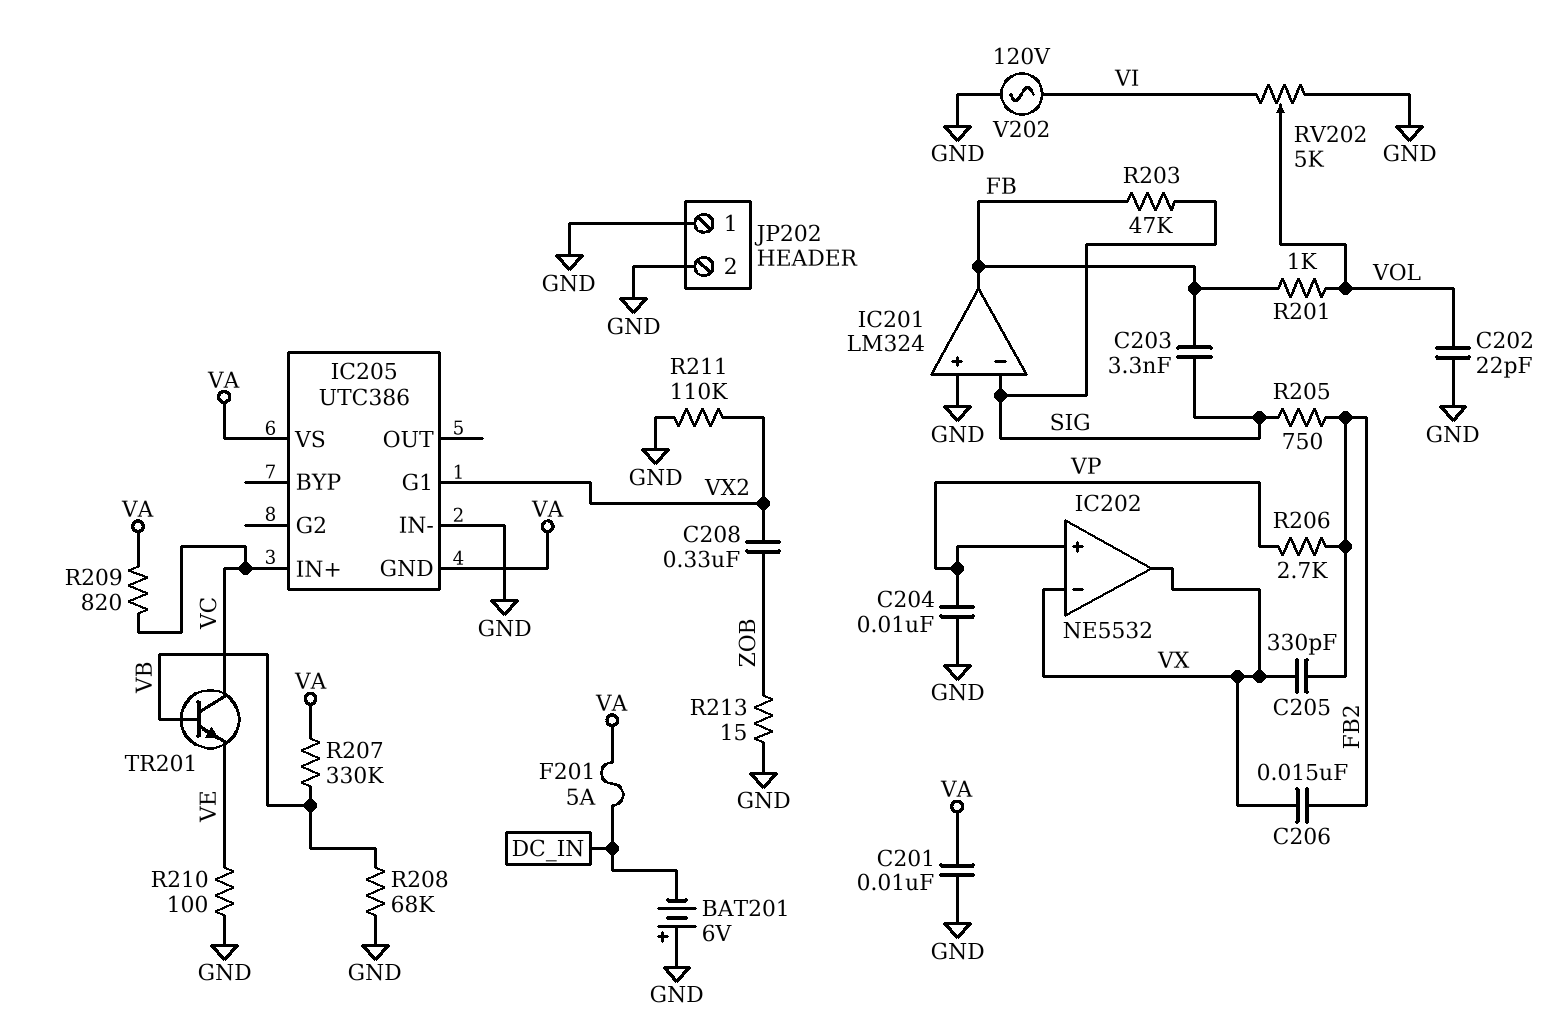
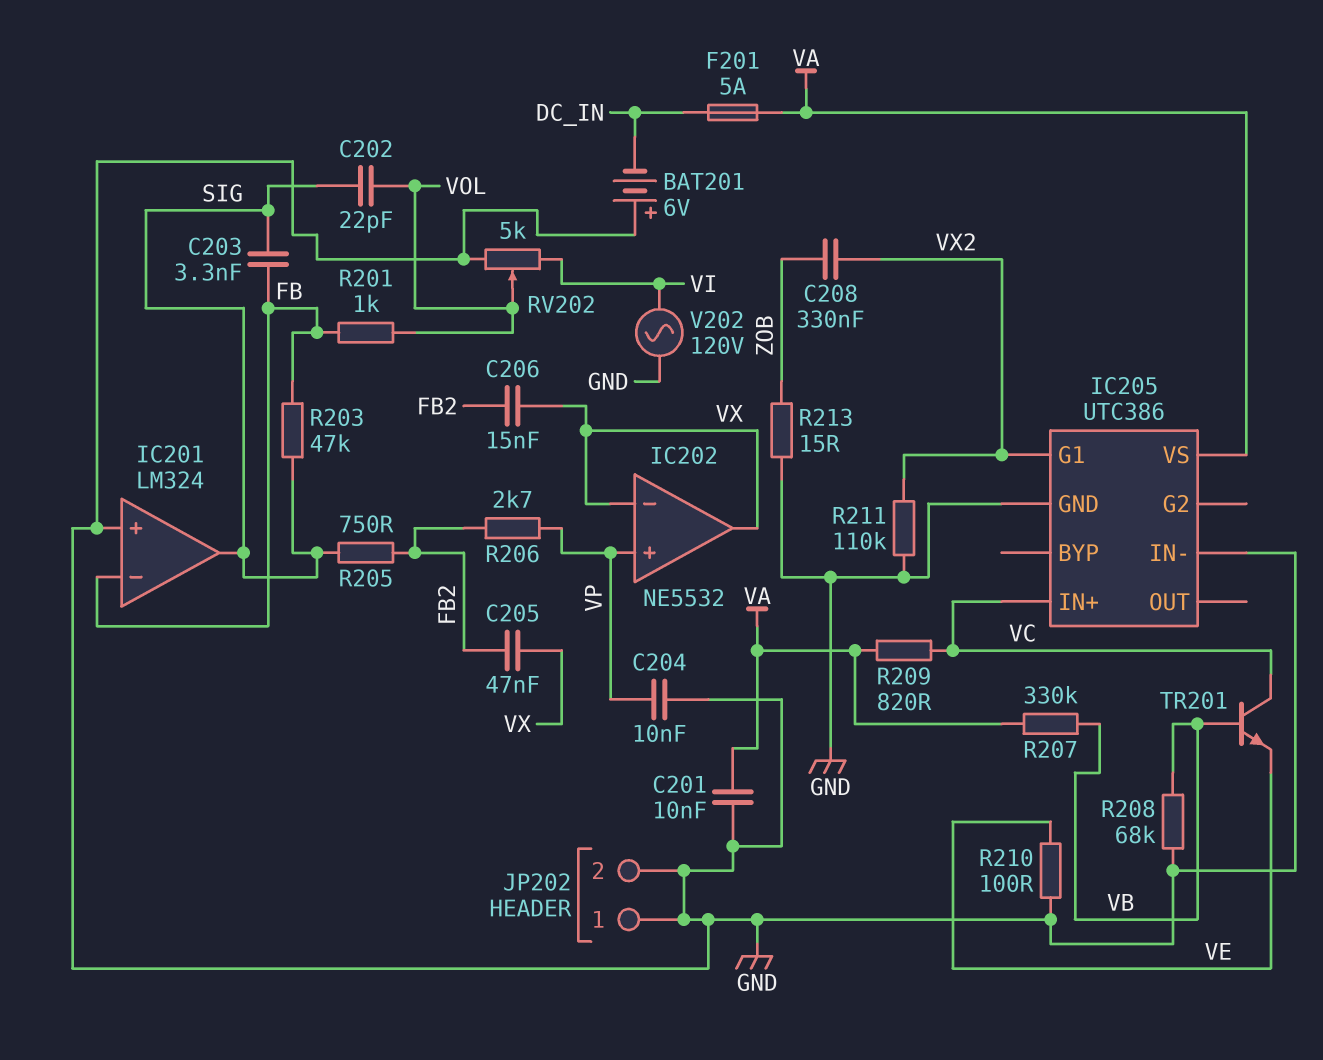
C202: 22pF (GND, VOL) -> 22pF (SIG, VOL)
C205: 330pF (FB2, VX) -> 47nF (FB2, VX)
IC201 pin in-: SIG -> FB
IC201 pin out: FB -> SIG
IC205 pin GND: VA -> GND

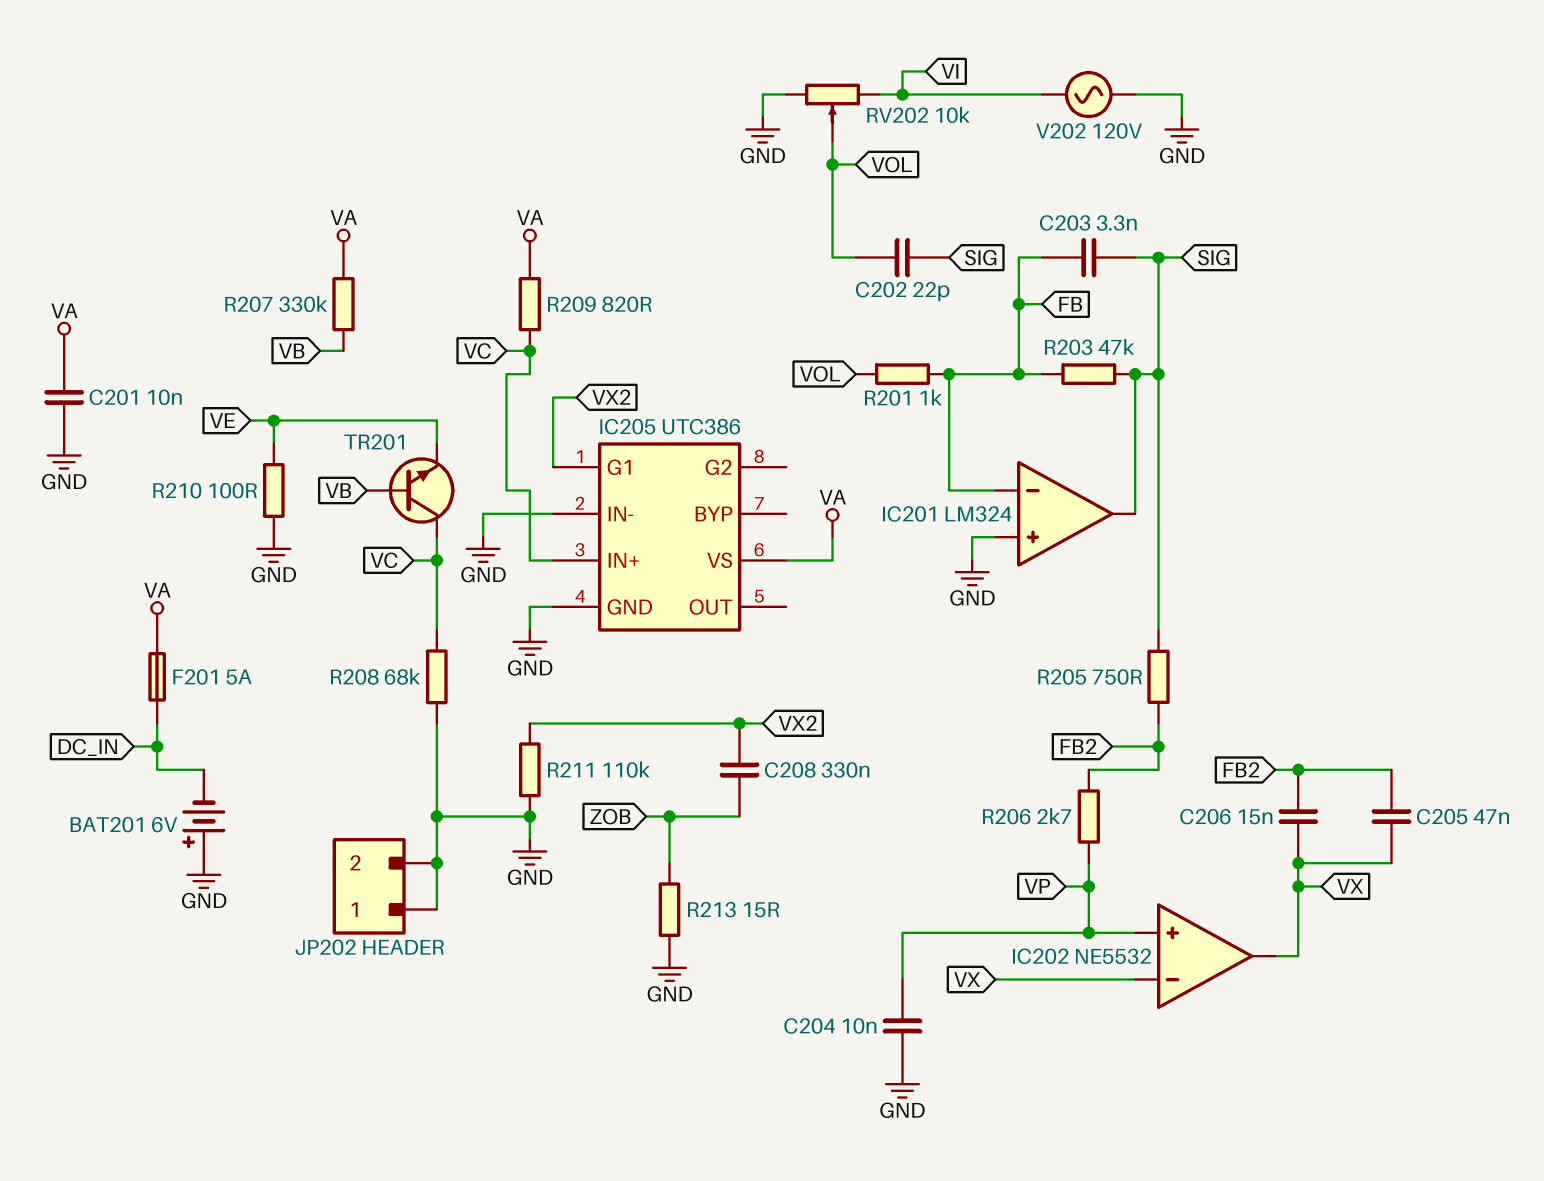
R208: 68k (GND, VB) -> 68k (GND, VC)
RV202: 5k (GND, VI, wiper VOL) -> 10k (GND, VI, wiper VOL)

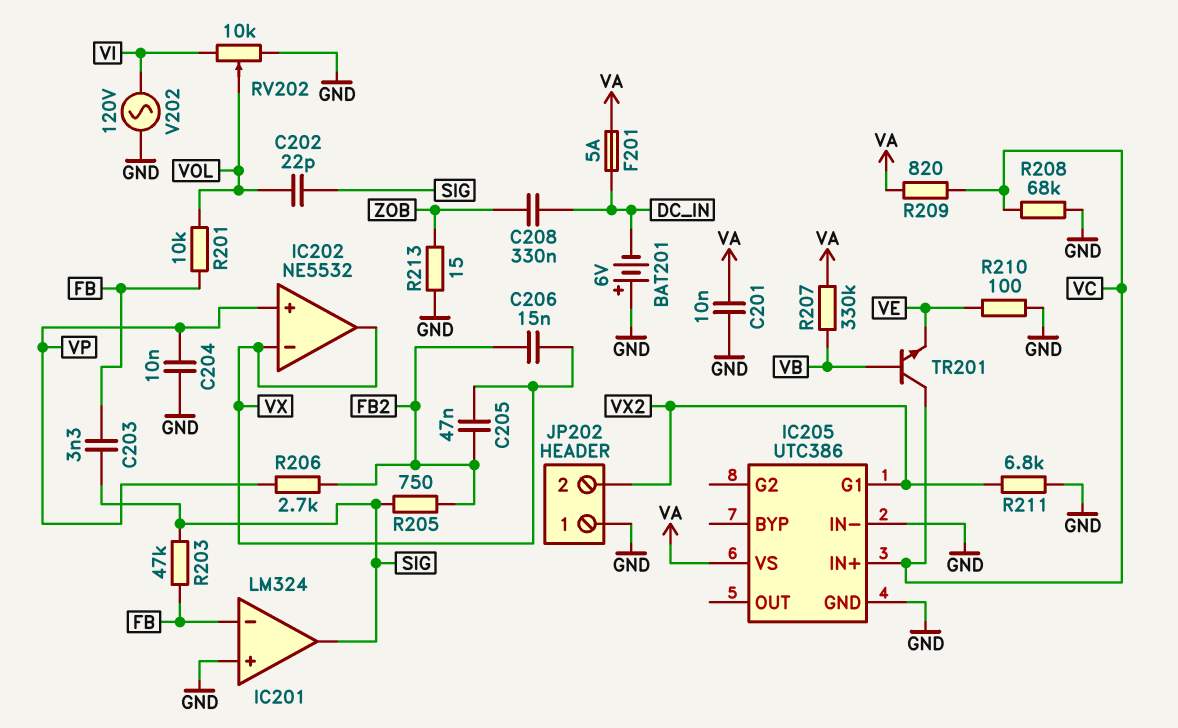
C208: 330nF (VX2, ZOB) -> 330nF (DC_IN, ZOB)
JP202 pin 2: GND -> VX2
R201: 1k (FB, VOL) -> 10k (FB, VOL)
R211: 110k (GND, VX2) -> 6.8k (GND, VX2)

